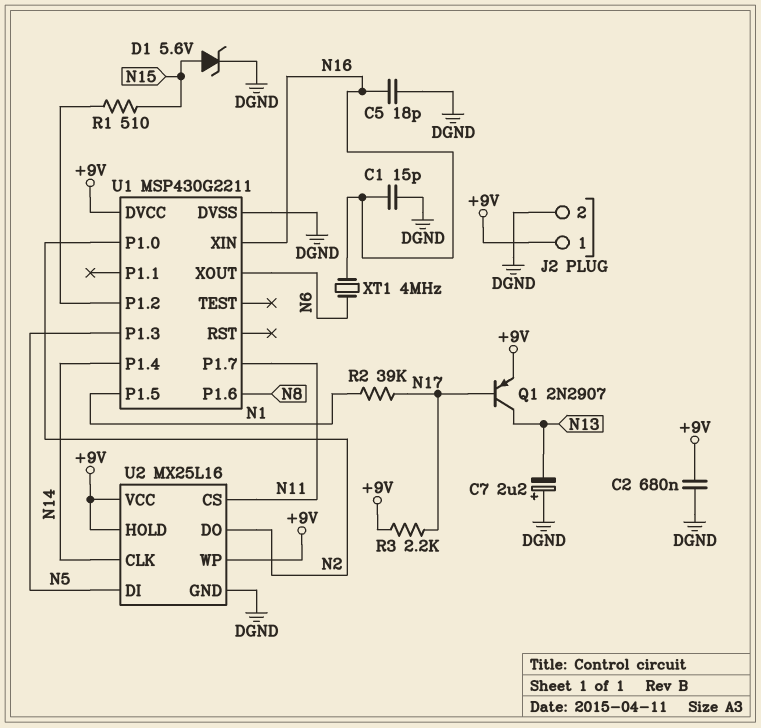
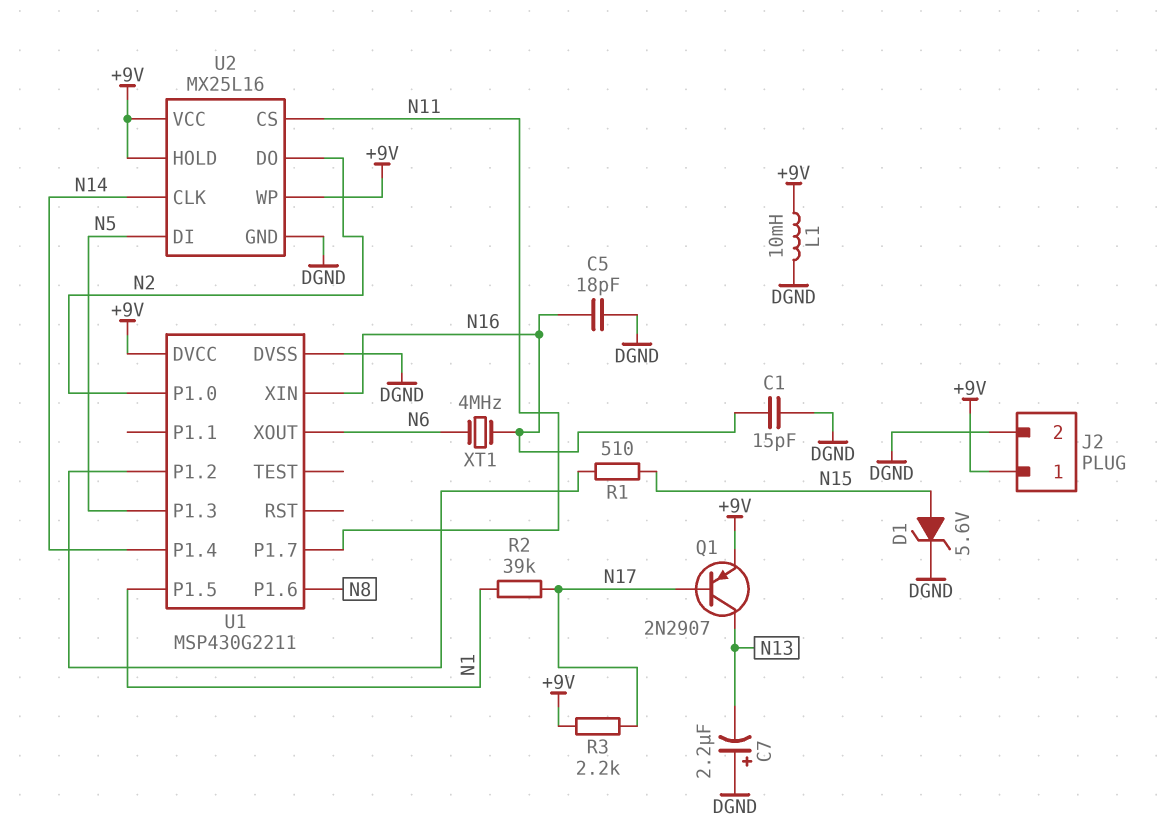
C2: 680nF (+9V, DGND) -> none
L1: none -> 10mH (+9V, DGND)

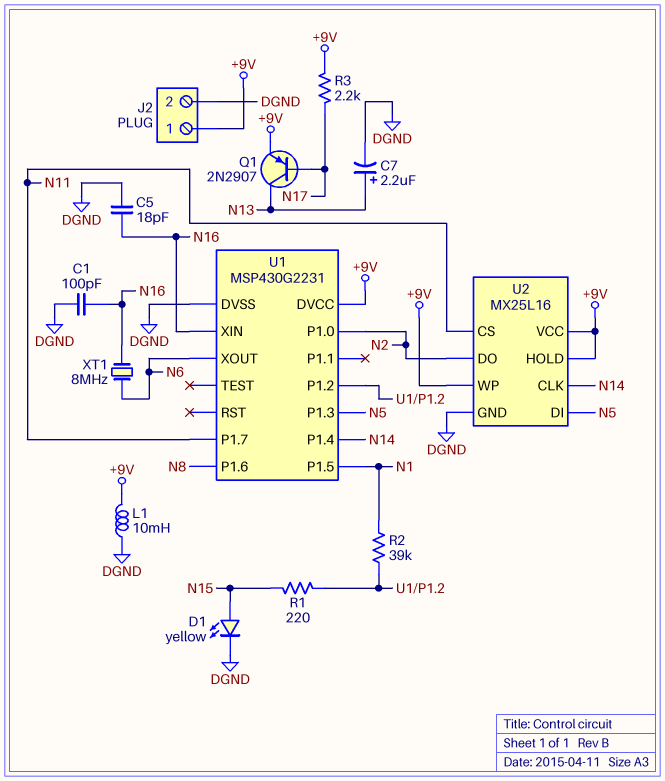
C1: 15pF (DGND, N16) -> 100pF (DGND, N16)
C7: 2.2uF (plus DGND, minus N13) -> 2.2uF (plus N13, minus DGND)
D1: zener 5.6V (A N15, K DGND) -> LED yellow (A N15, K DGND)
R1: 510 (N15, U1/P1.2) -> 220 (N15, U1/P1.2)
R2: 39k (N1, N17) -> 39k (N1, U1/P1.2)
U1: MSP430G2211 -> MSP430G2231
XT1: 4MHz (N6, N16) -> 8MHz (N6, N16)

